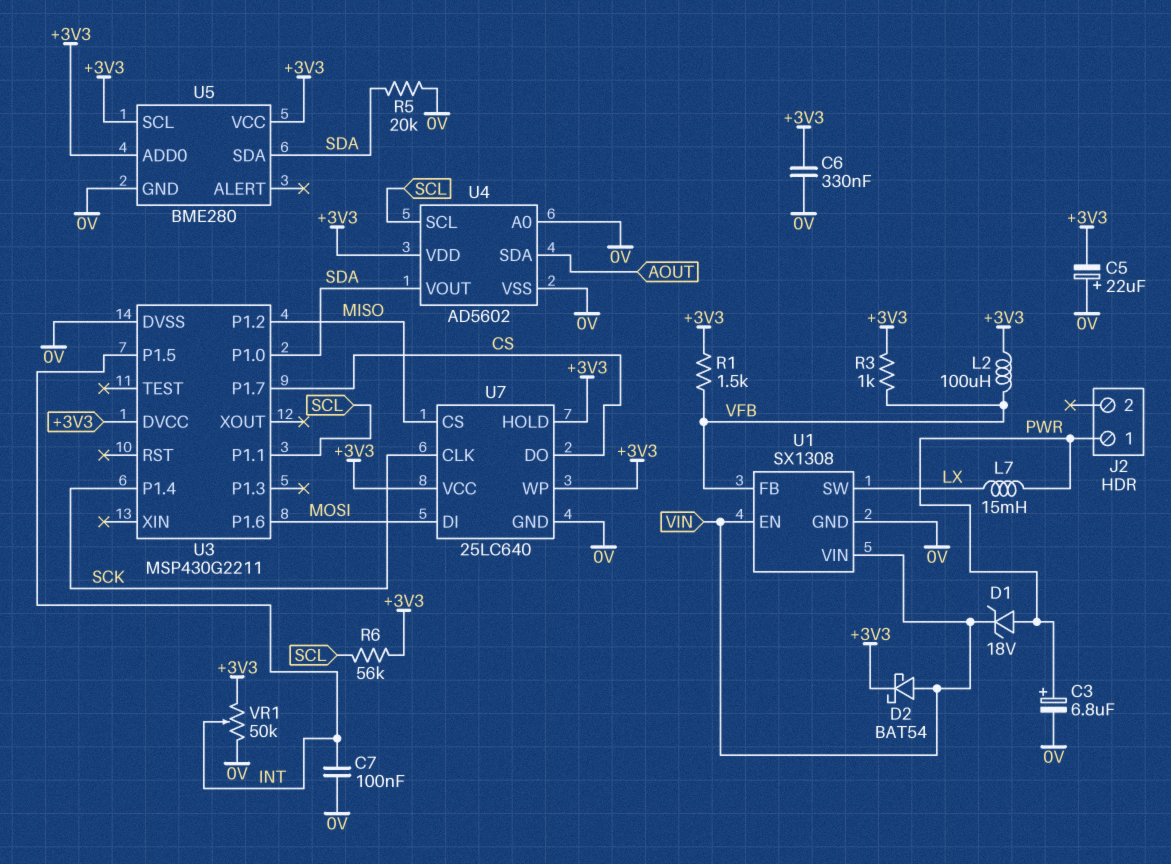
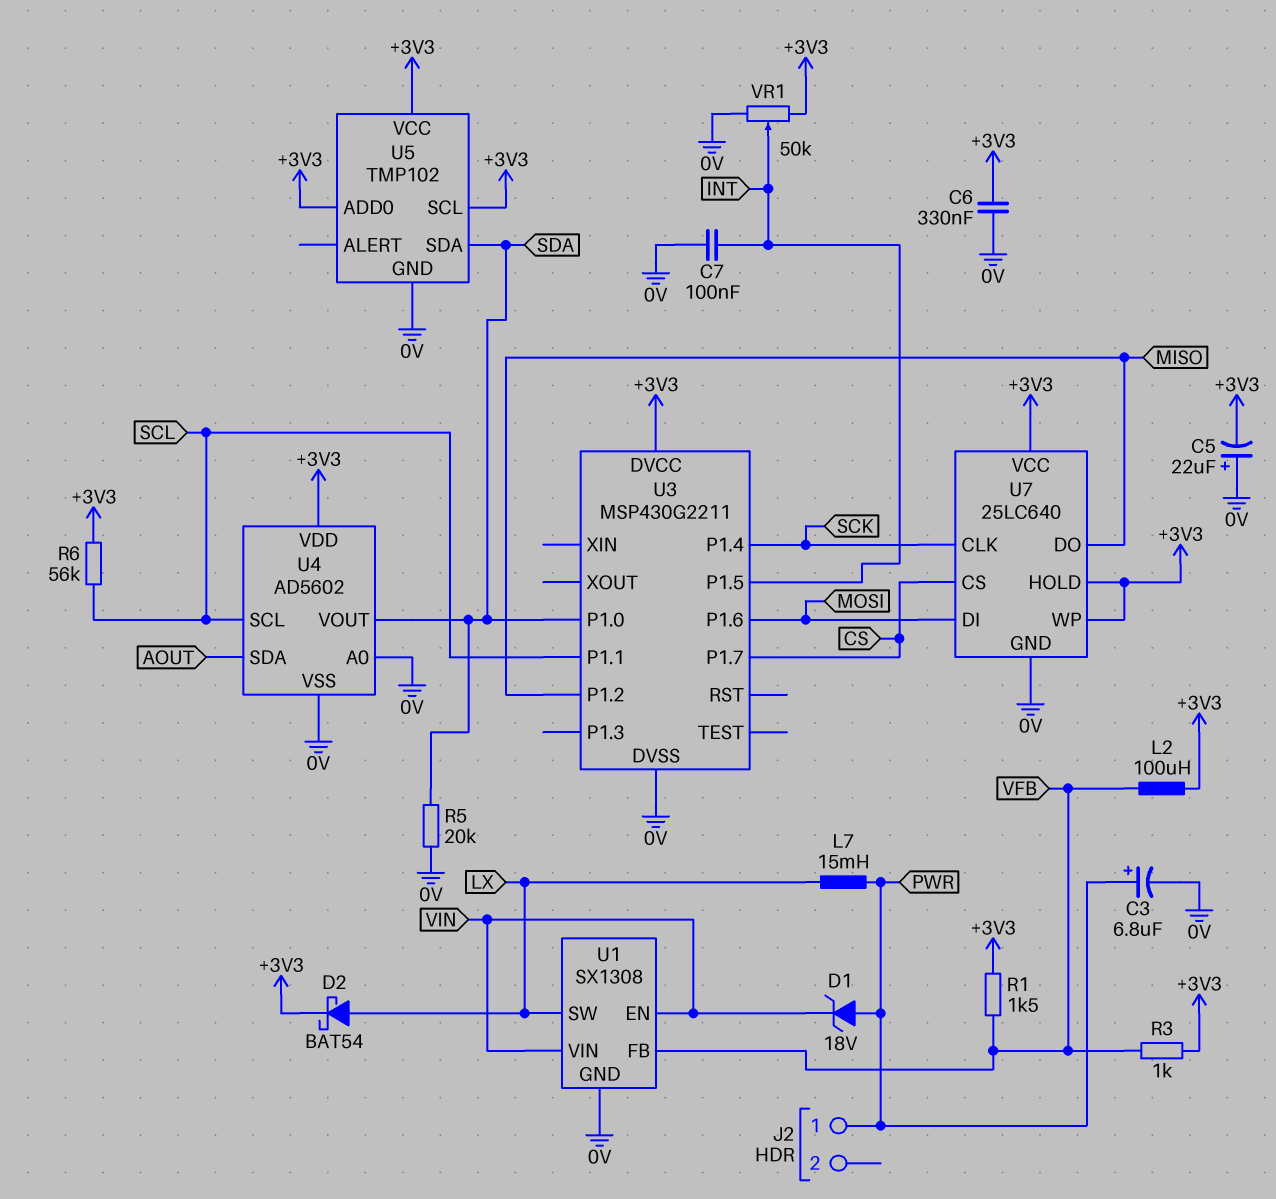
D2: schottky BAT54 (A VIN, K +3V3) -> schottky BAT54 (A LX, K +3V3)
U5: BME280 -> TMP102
U7 pin CS: MISO -> CS
U7 pin DO: CS -> MISO

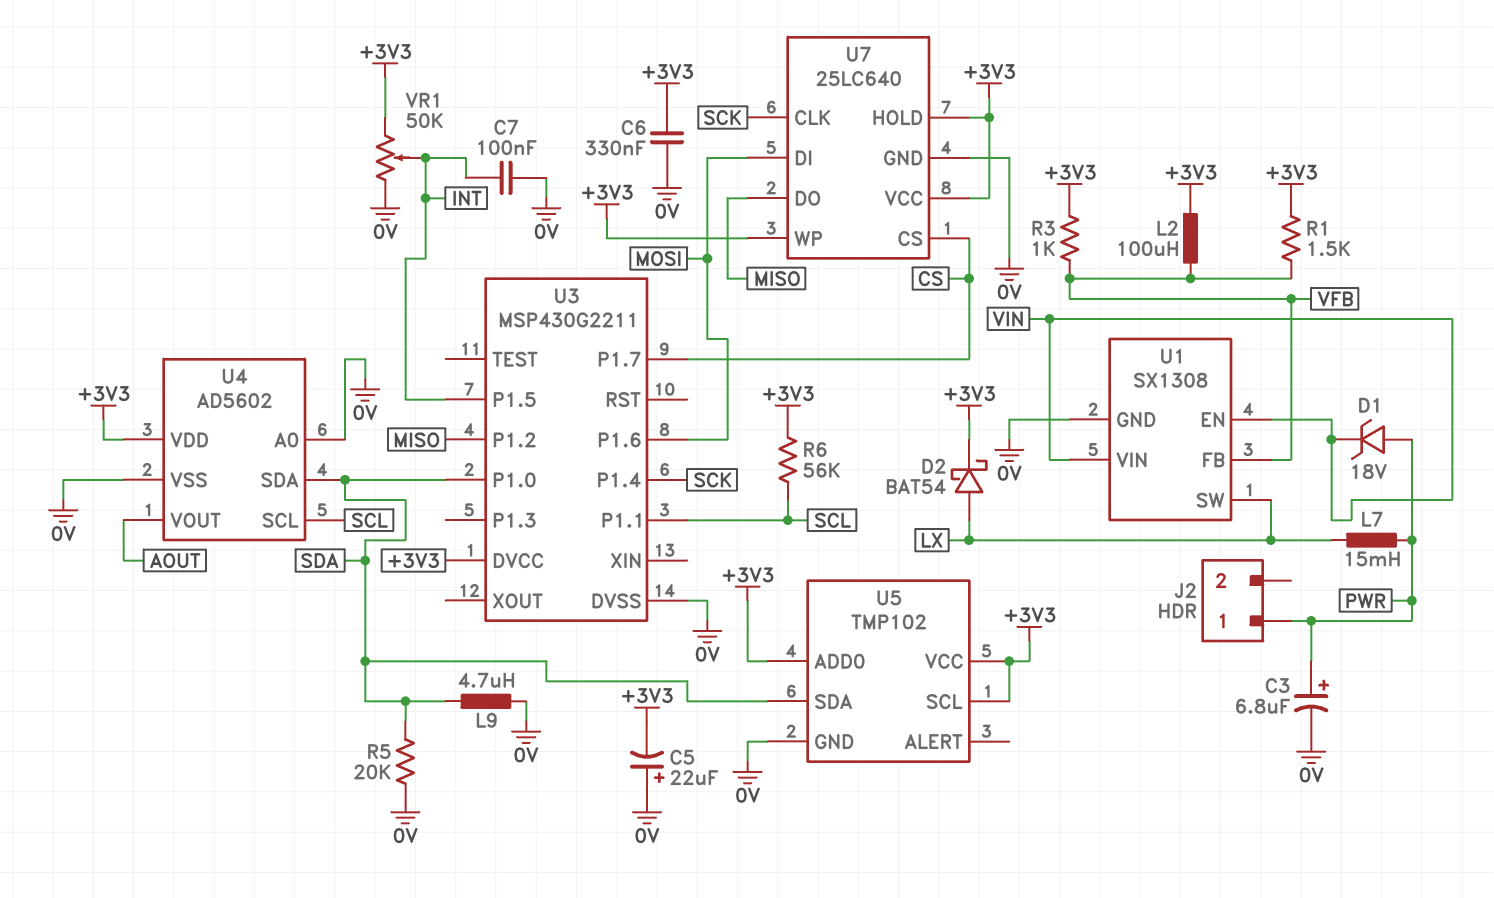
L9: none -> 4.7uH (0V, SDA)
U4 pin SDA: AOUT -> SDA
U4 pin VOUT: SDA -> AOUT

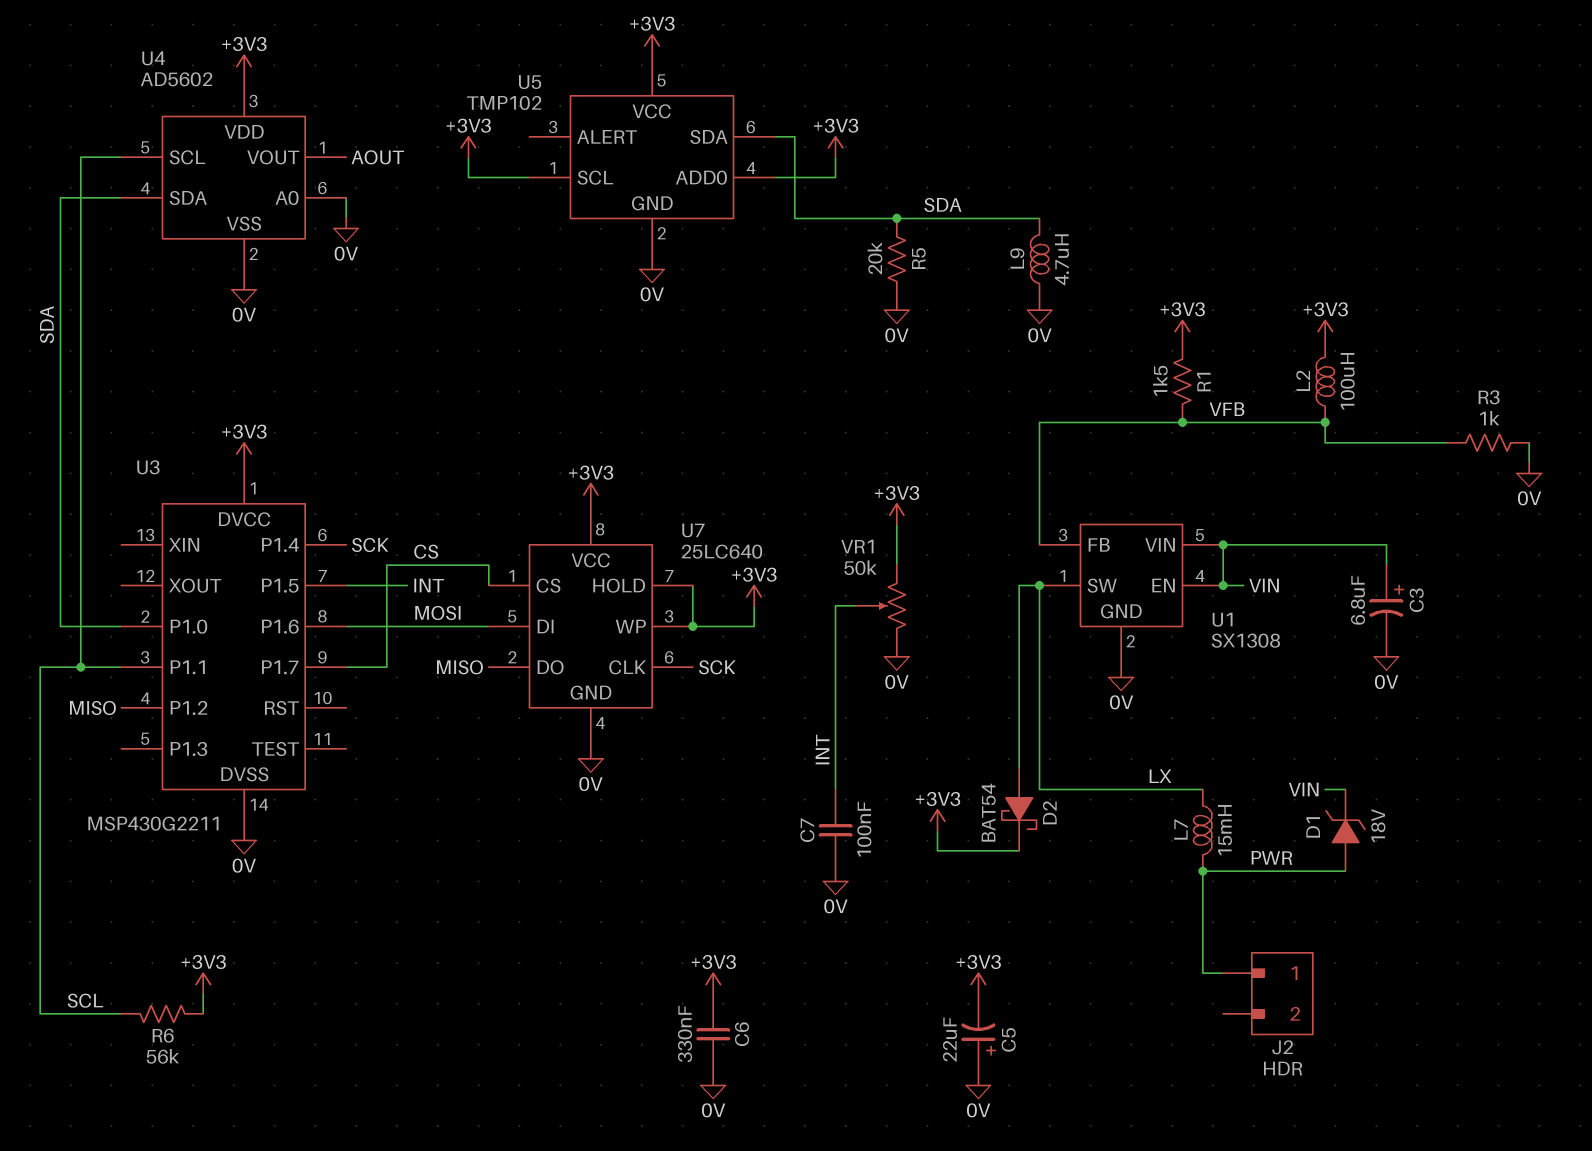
C3: 6.8uF (plus PWR, minus 0V) -> 6.8uF (plus VIN, minus 0V)
R3: 1k (+3V3, VFB) -> 1k (0V, VFB)

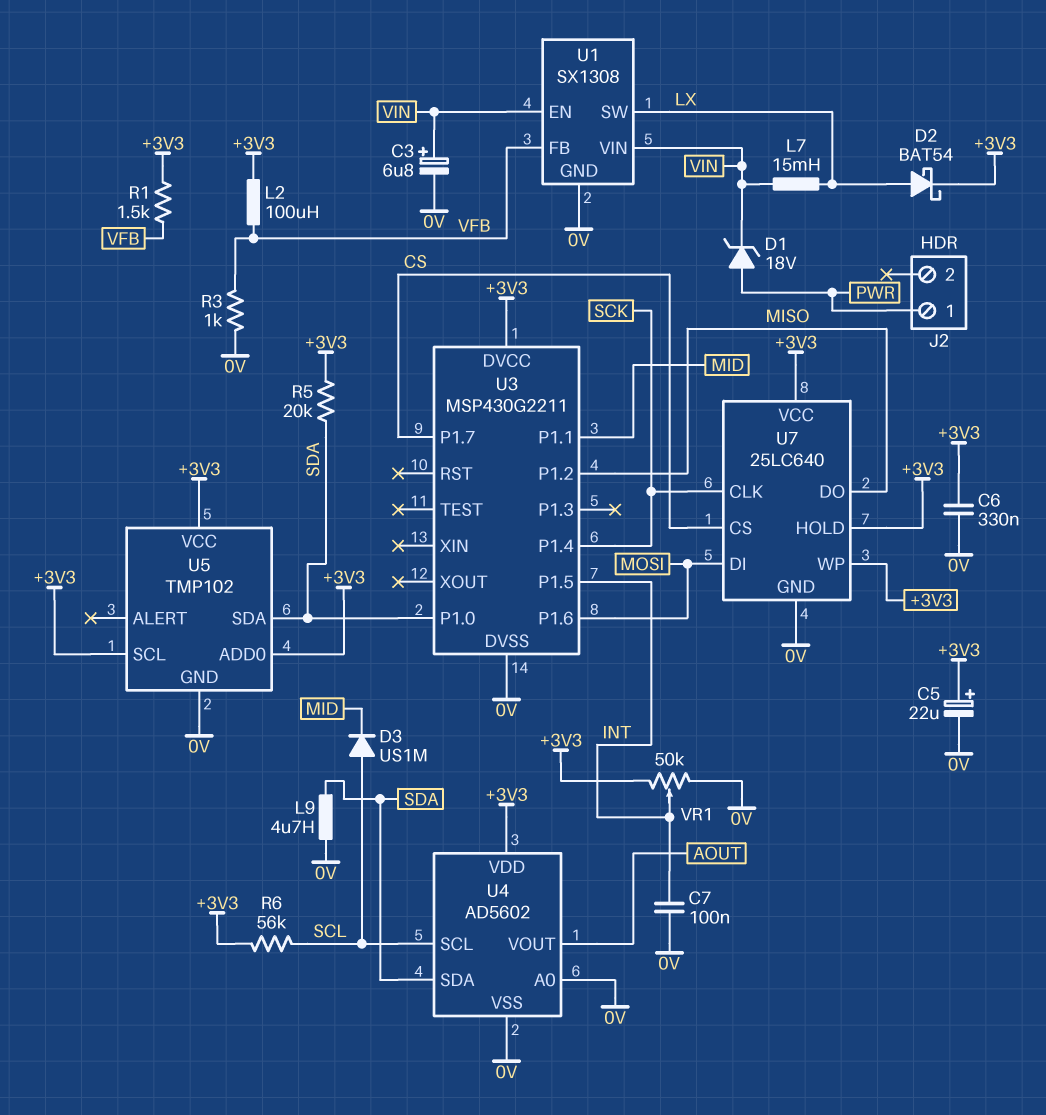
C5: 22uF (plus 0V, minus +3V3) -> 22uF (plus +3V3, minus 0V)
D3: none -> diode US1M (A SCL, K MID)
L7: 15mH (LX, PWR) -> 15mH (LX, VIN)
R5: 20k (0V, SDA) -> 20k (+3V3, SDA)
U3 pin P1.1: SCL -> MID

